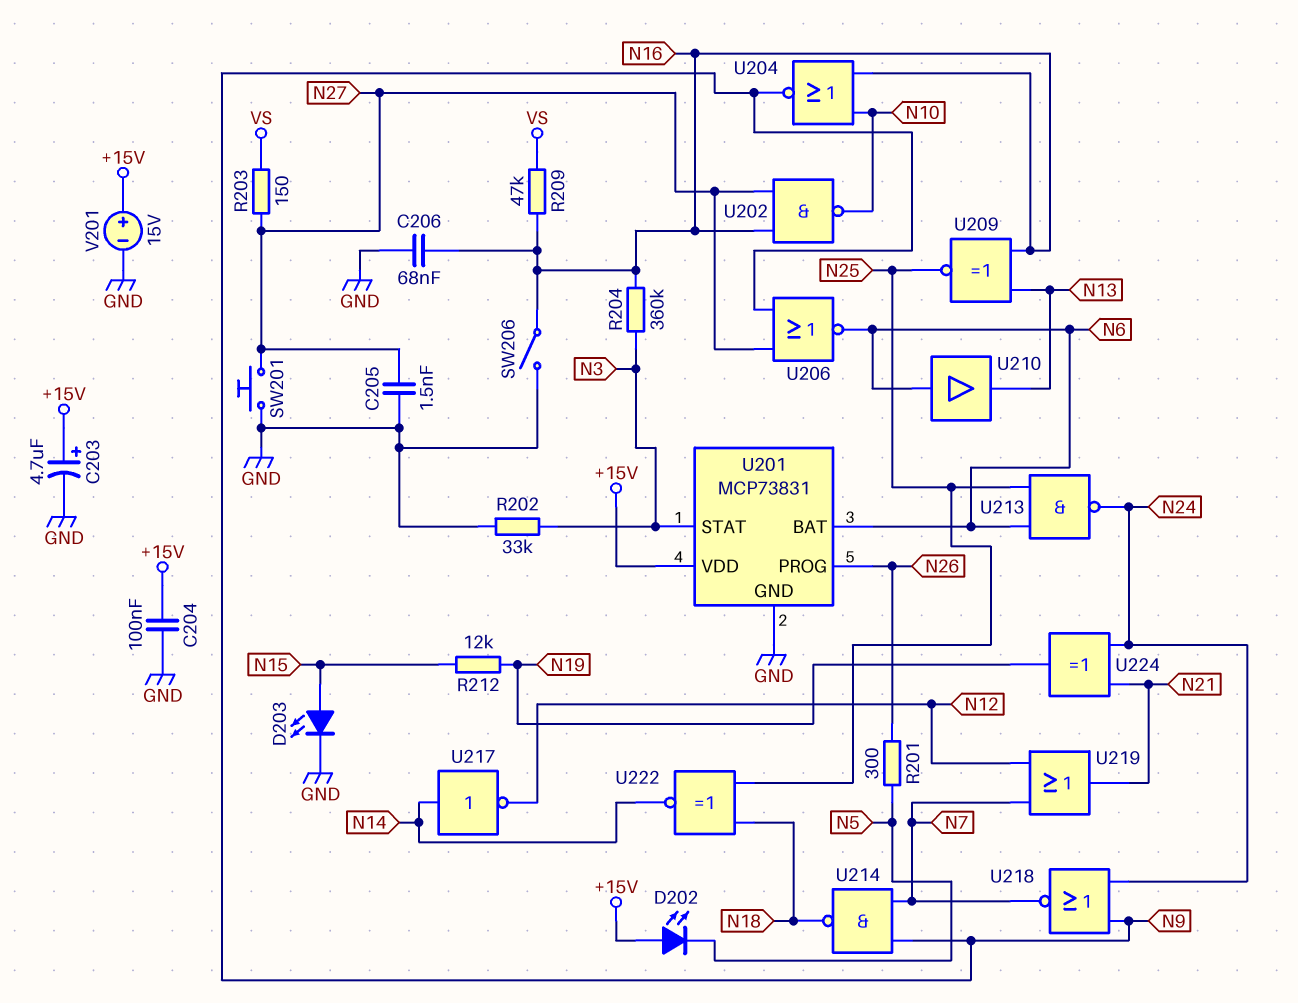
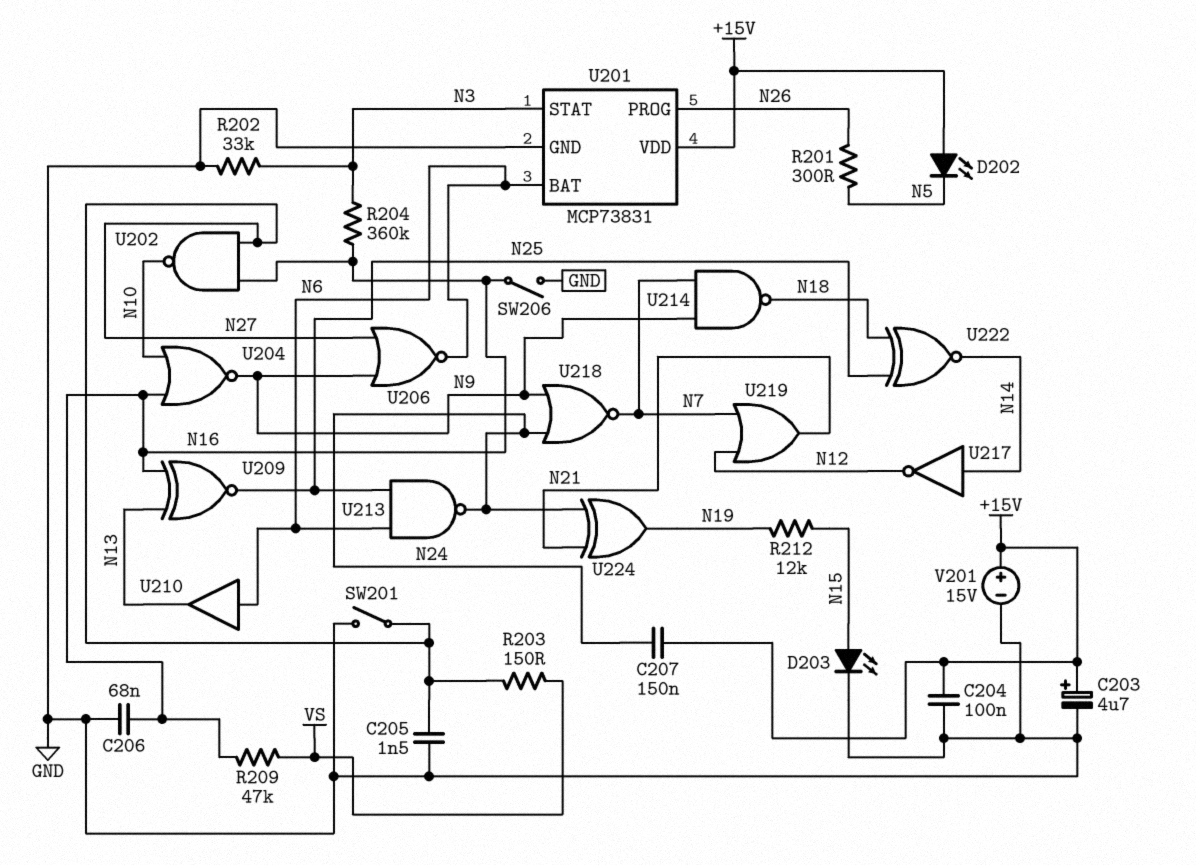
C207: none -> 150nF (+15V, N24)
SW201: button (GND, N27) -> switch (GND, N27)

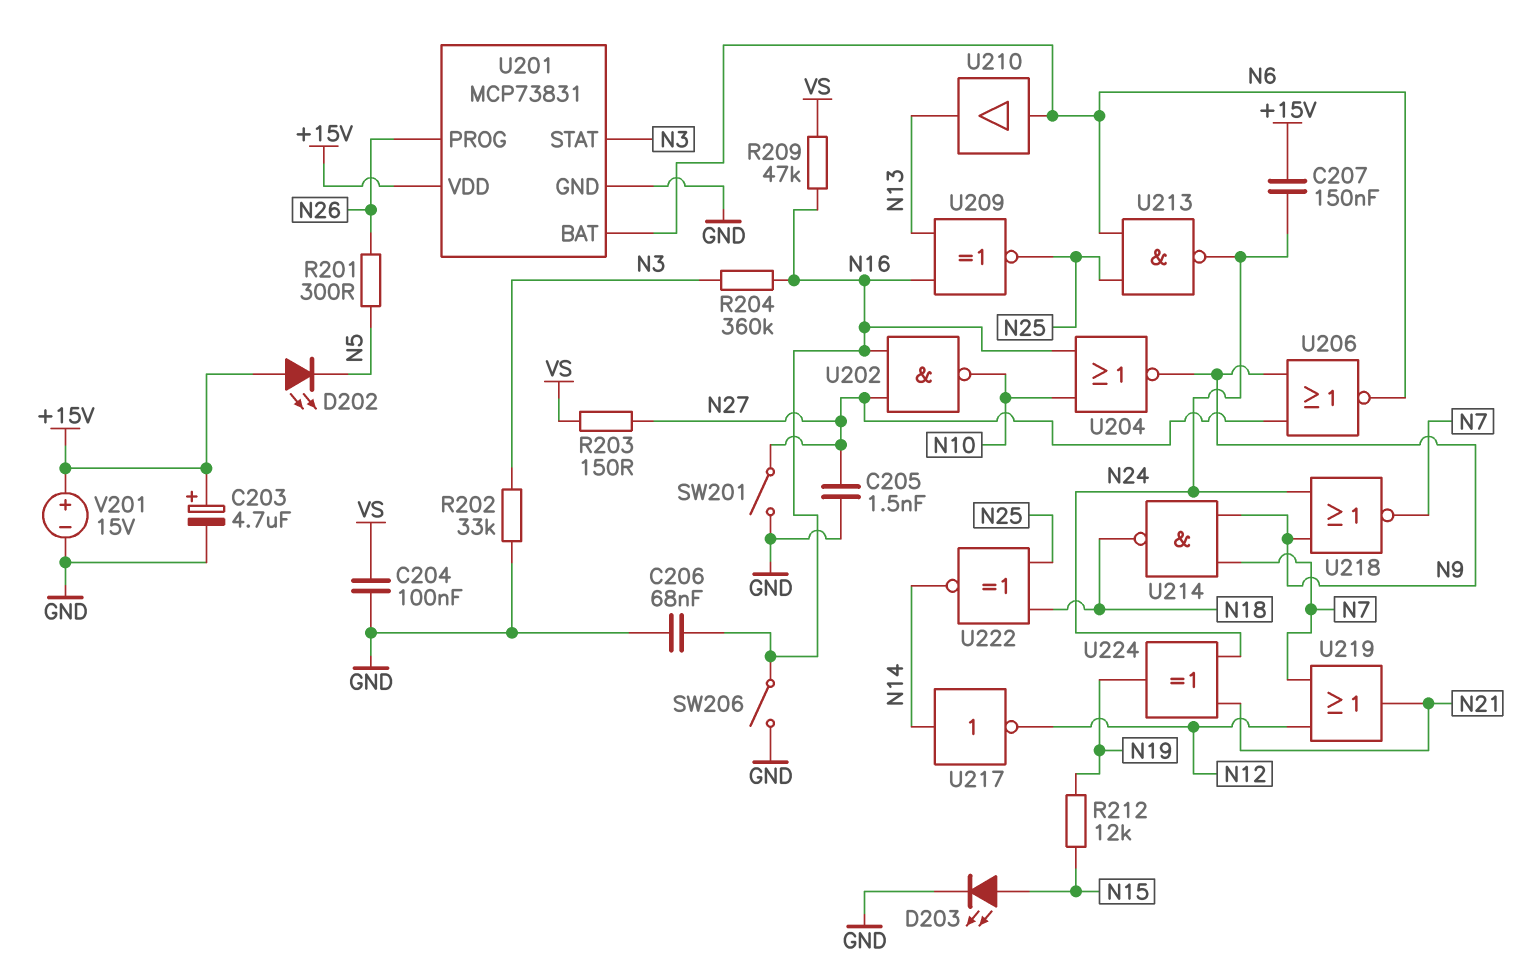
C204: 100nF (+15V, GND) -> 100nF (GND, VS)

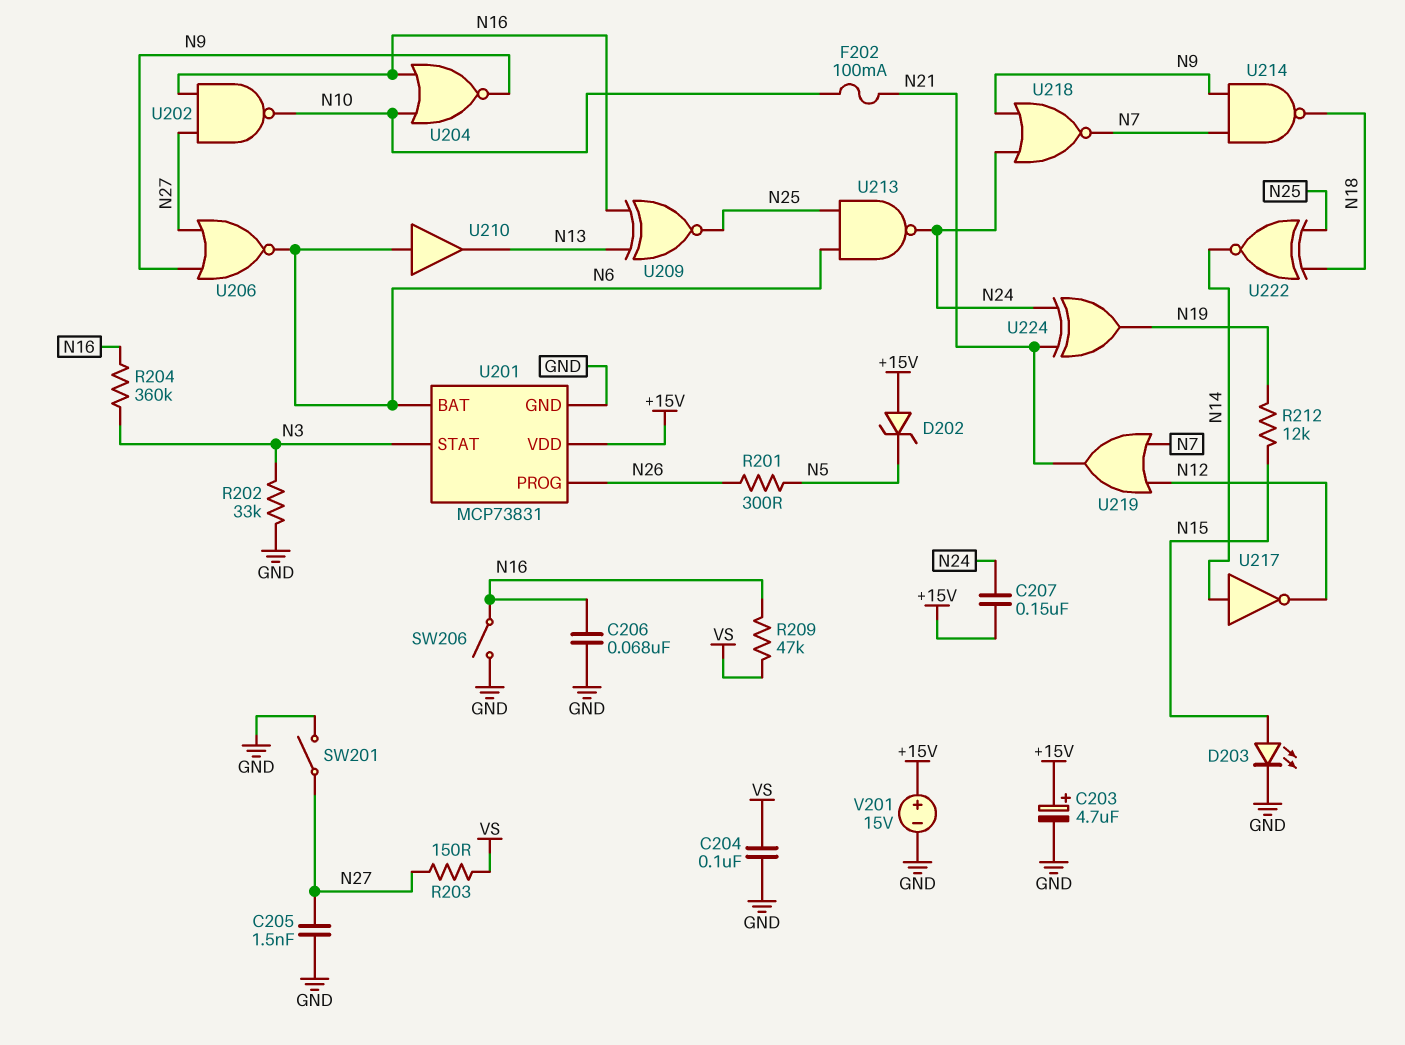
D202: LED (A +15V, K N5) -> zener (A +15V, K N5)
F202: none -> 100mA (N10, N21)

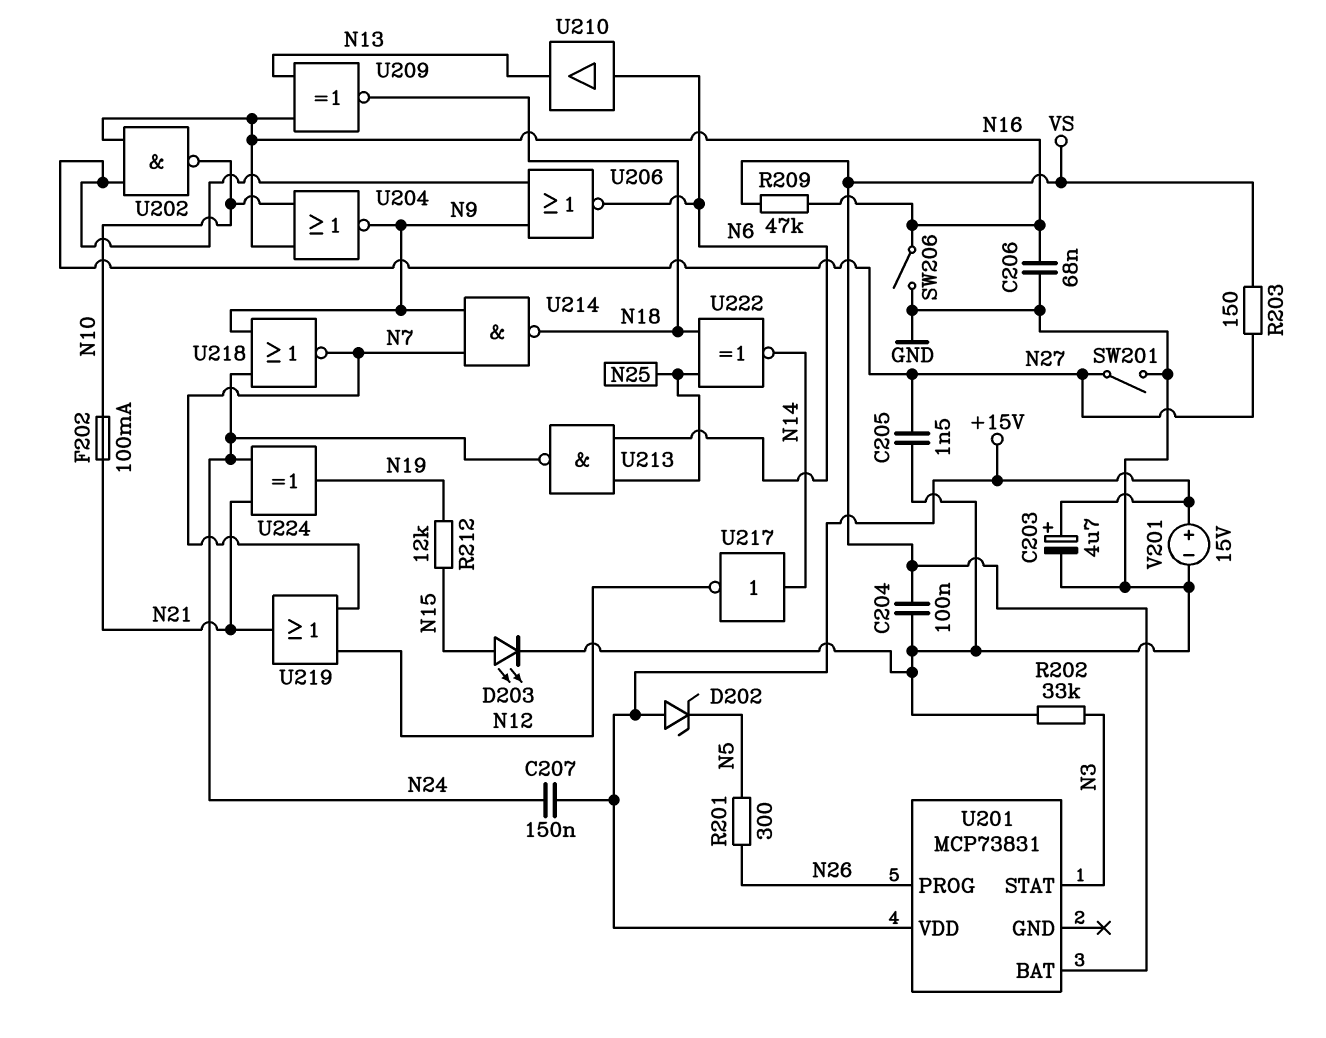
R204: 360k (N3, N16) -> none
U201 pin BAT: N6 -> VS
U201 pin GND: GND -> none
U209: XNOR (in N13, in N16, out N25) -> XNOR (in N13, in N16, out N18)

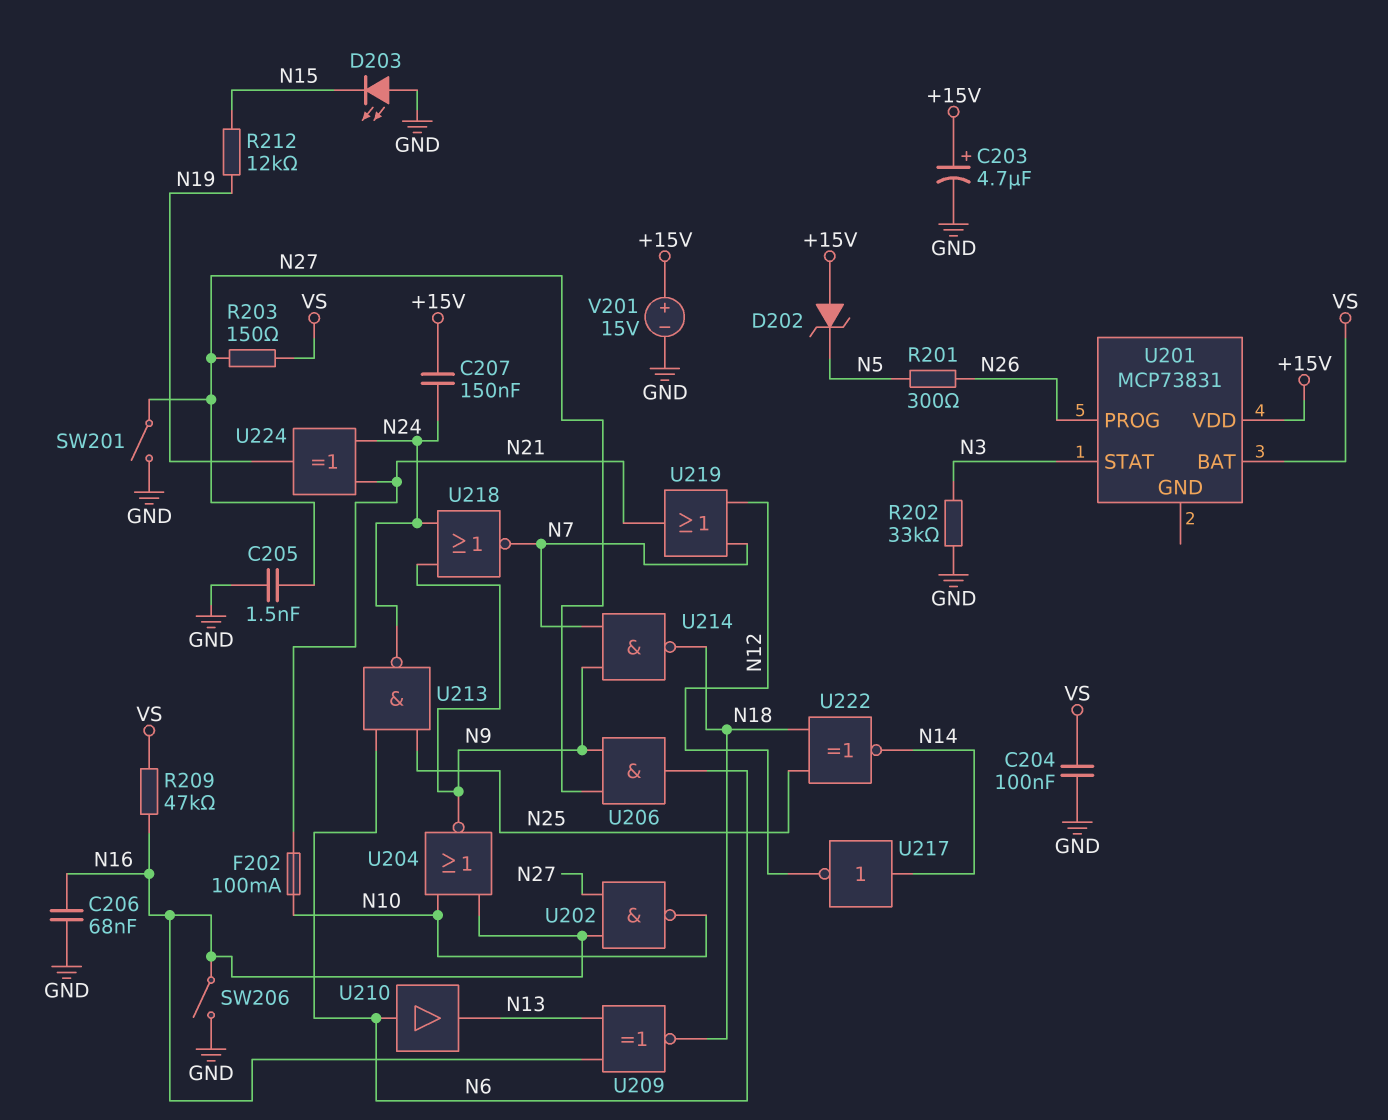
D203: LED (A N15, K GND) -> LED (A GND, K N15)
U206: NOR (in N9, in N27, out N6) -> AND (in N9, in N27, out N6)

